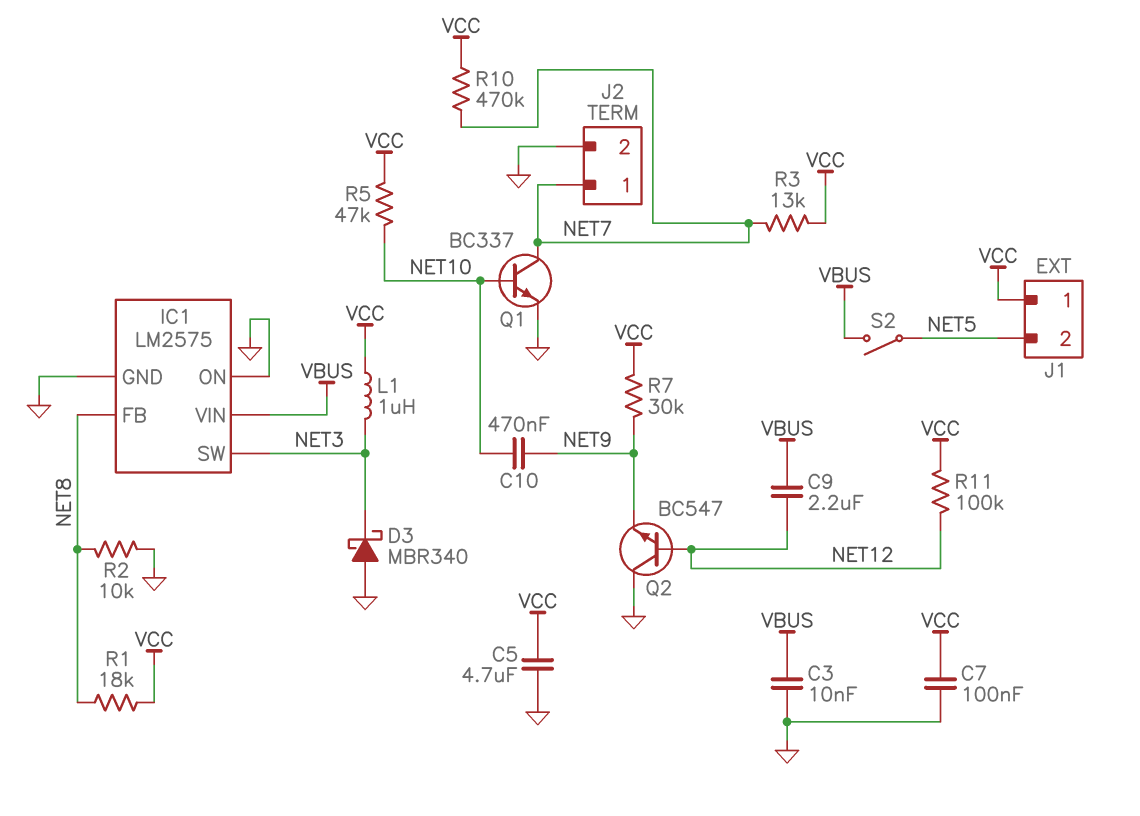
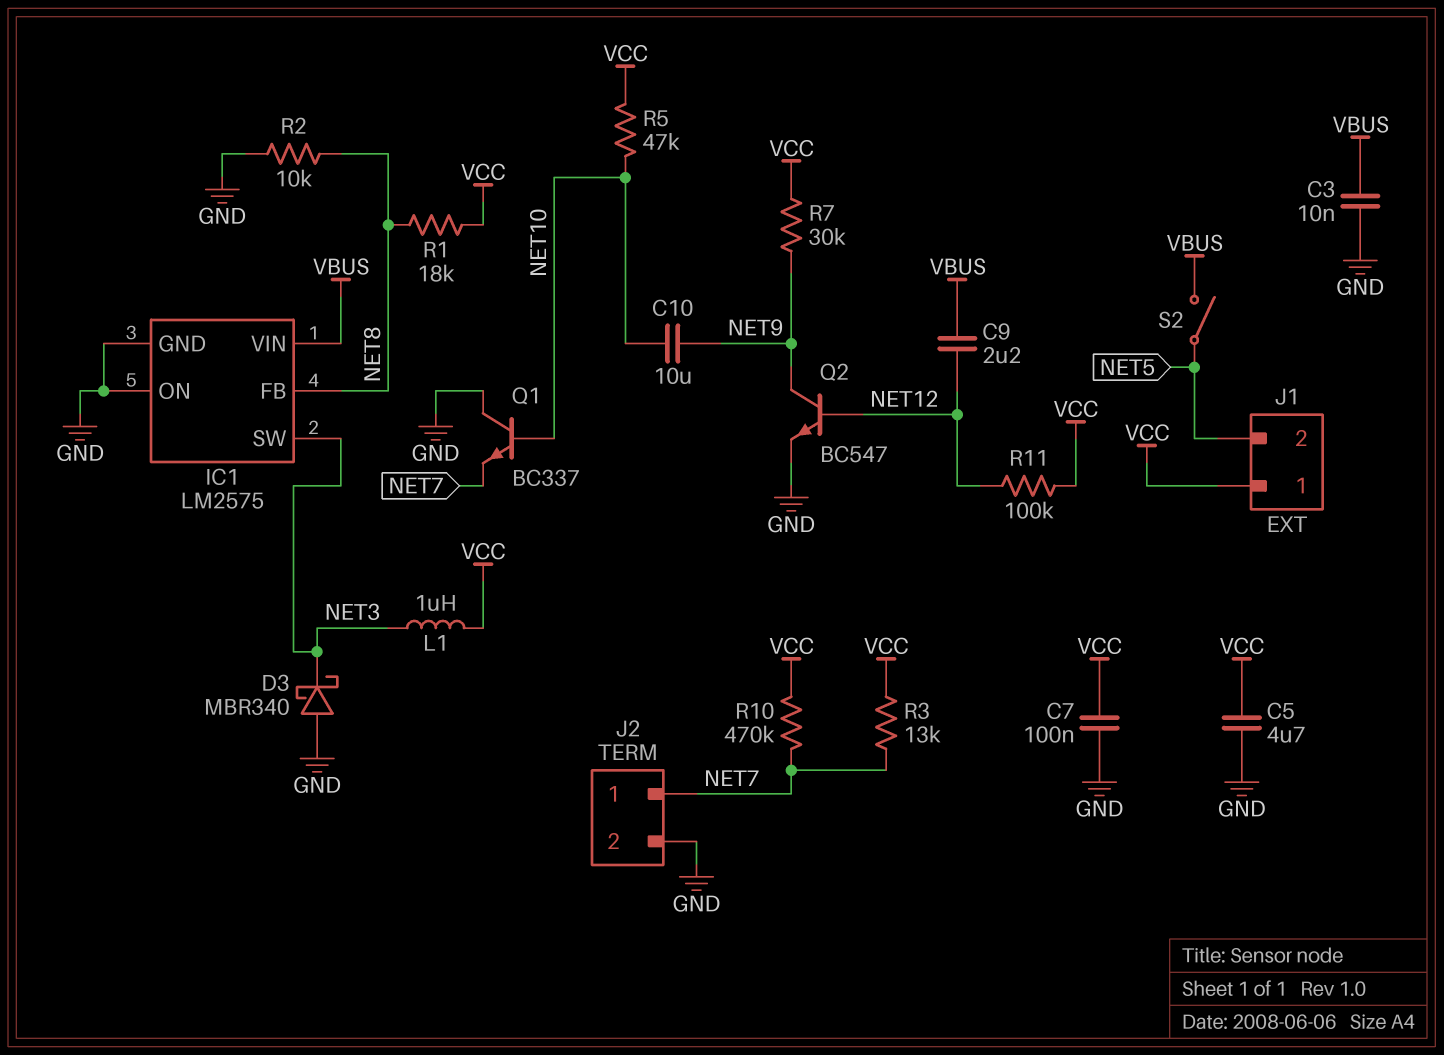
C10: 470nF (NET9, NET10) -> 10uF (NET9, NET10)
Q1: NPN BC337 (B NET10, C NET7, E GND) -> NPN BC337 (B NET10, C GND, E NET7)
Q2: NPN BC547 (B NET12, C GND, E NET9) -> NPN BC547 (B NET12, C NET9, E GND)

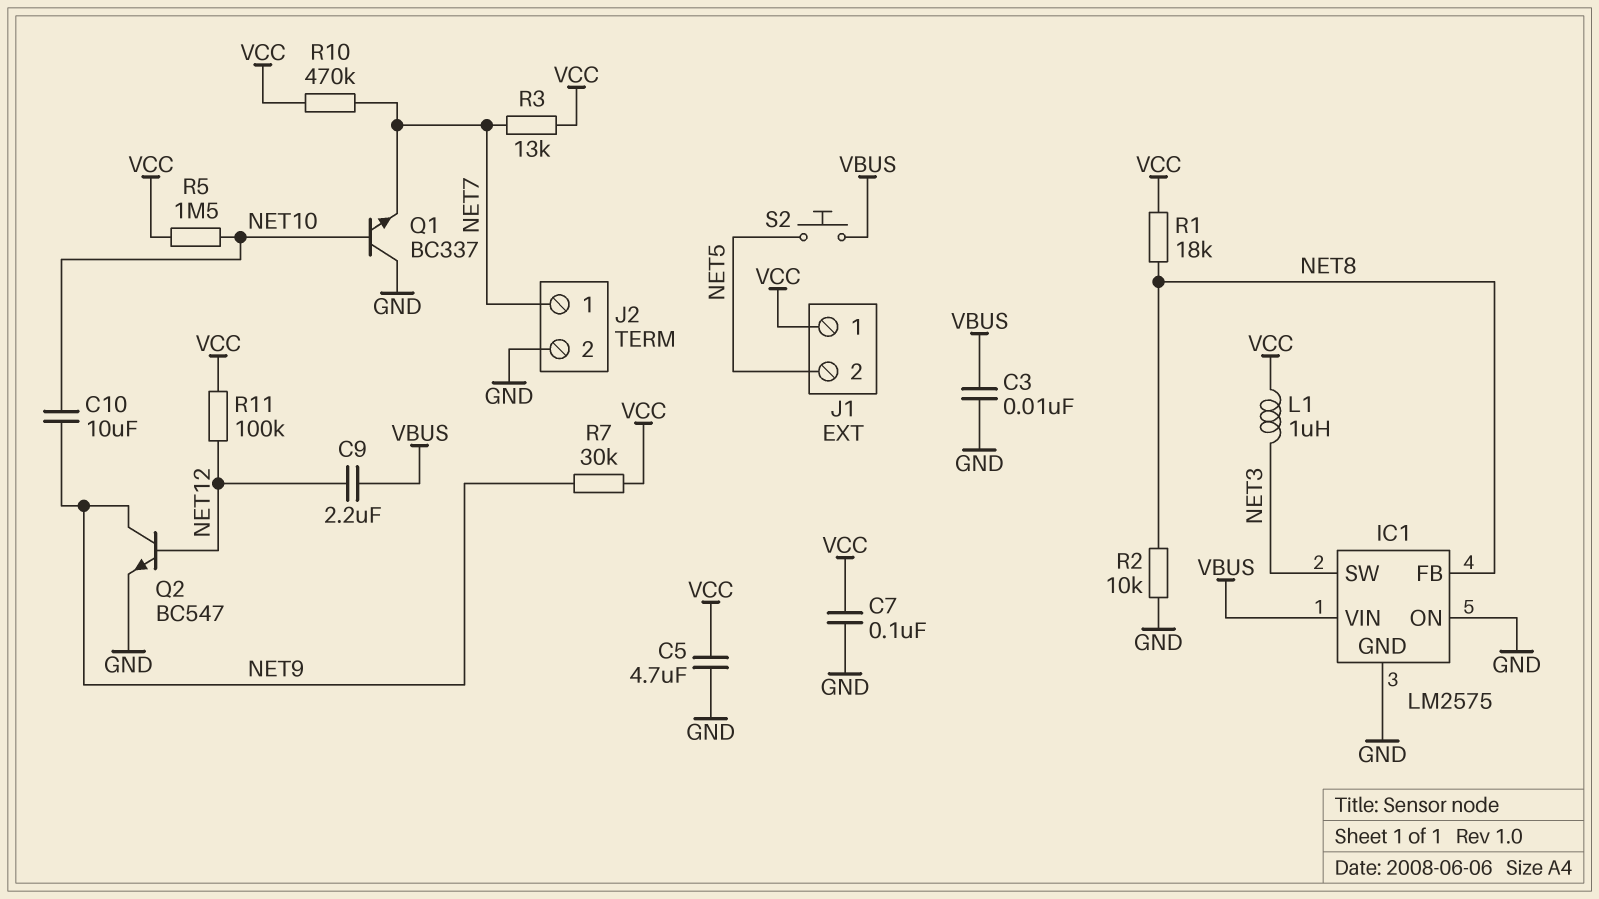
D3: schottky MBR340 (A GND, K NET3) -> none
R5: 47k (NET10, VCC) -> 1.5M (NET10, VCC)
S2: switch (NET5, VBUS) -> button (NET5, VBUS)

